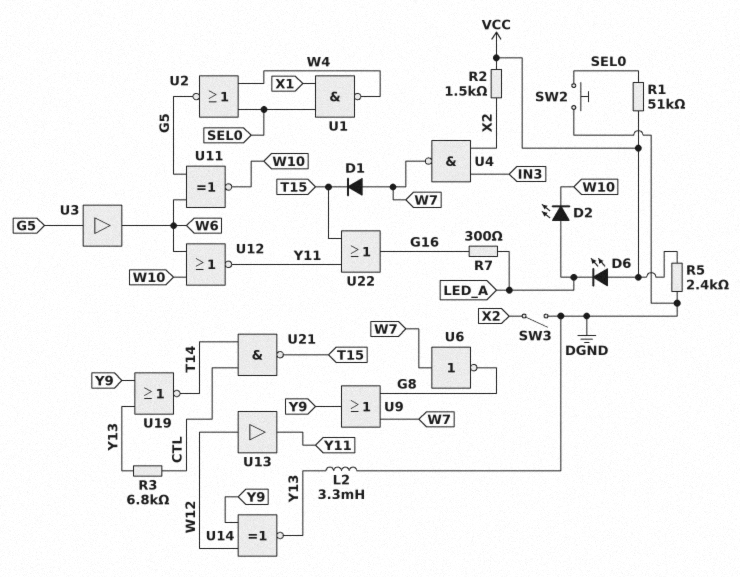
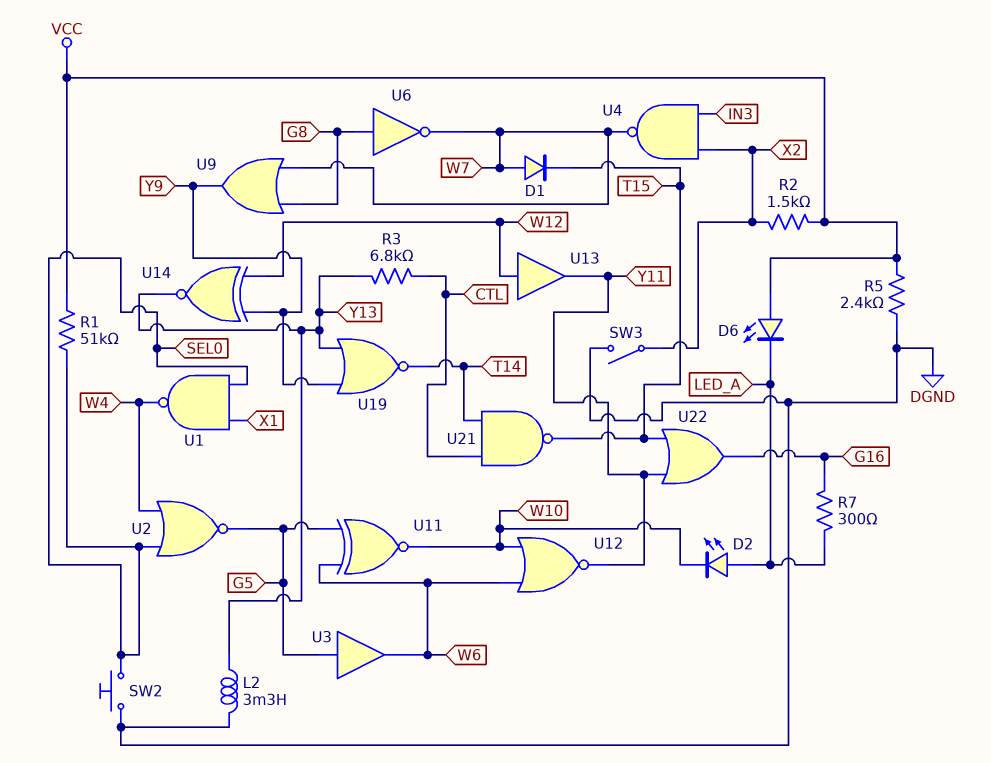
U6: NOT (in W7, out G8) -> NOT (in G8, out W7)

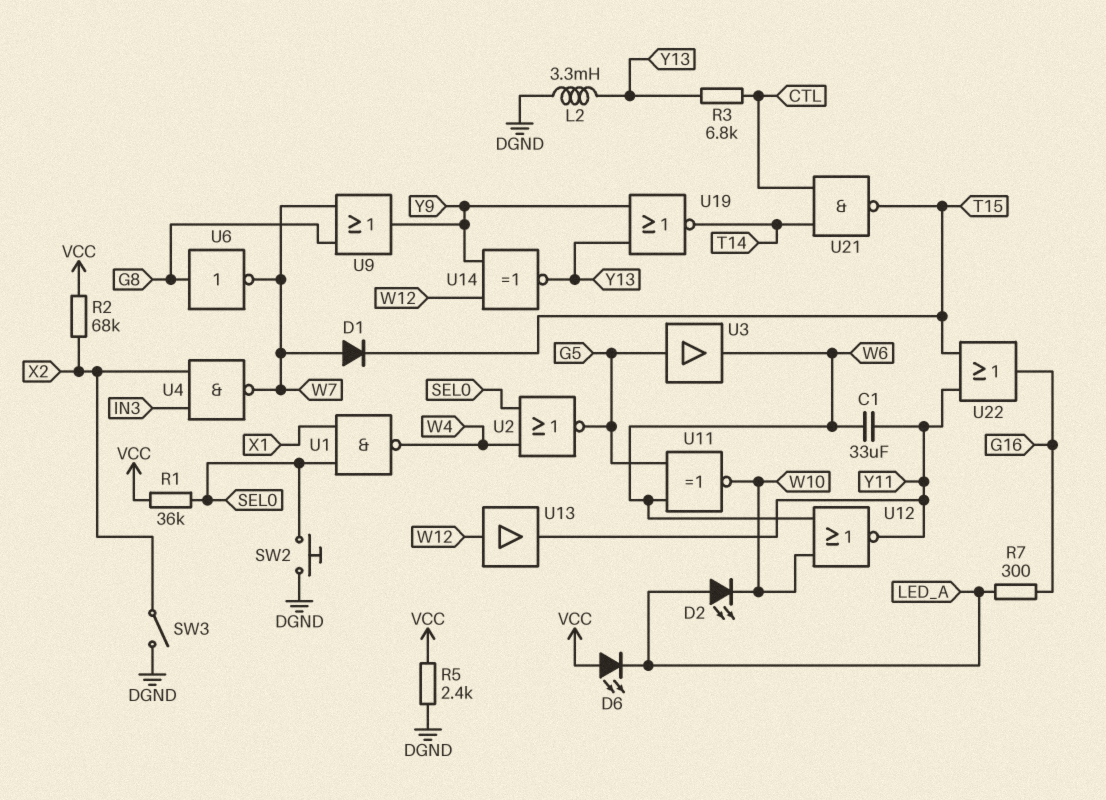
C1: none -> 33uF (W6, Y11)
R1: 51k (SEL0, VCC) -> 36k (SEL0, VCC)
R2: 1.5k (VCC, X2) -> 68k (VCC, X2)

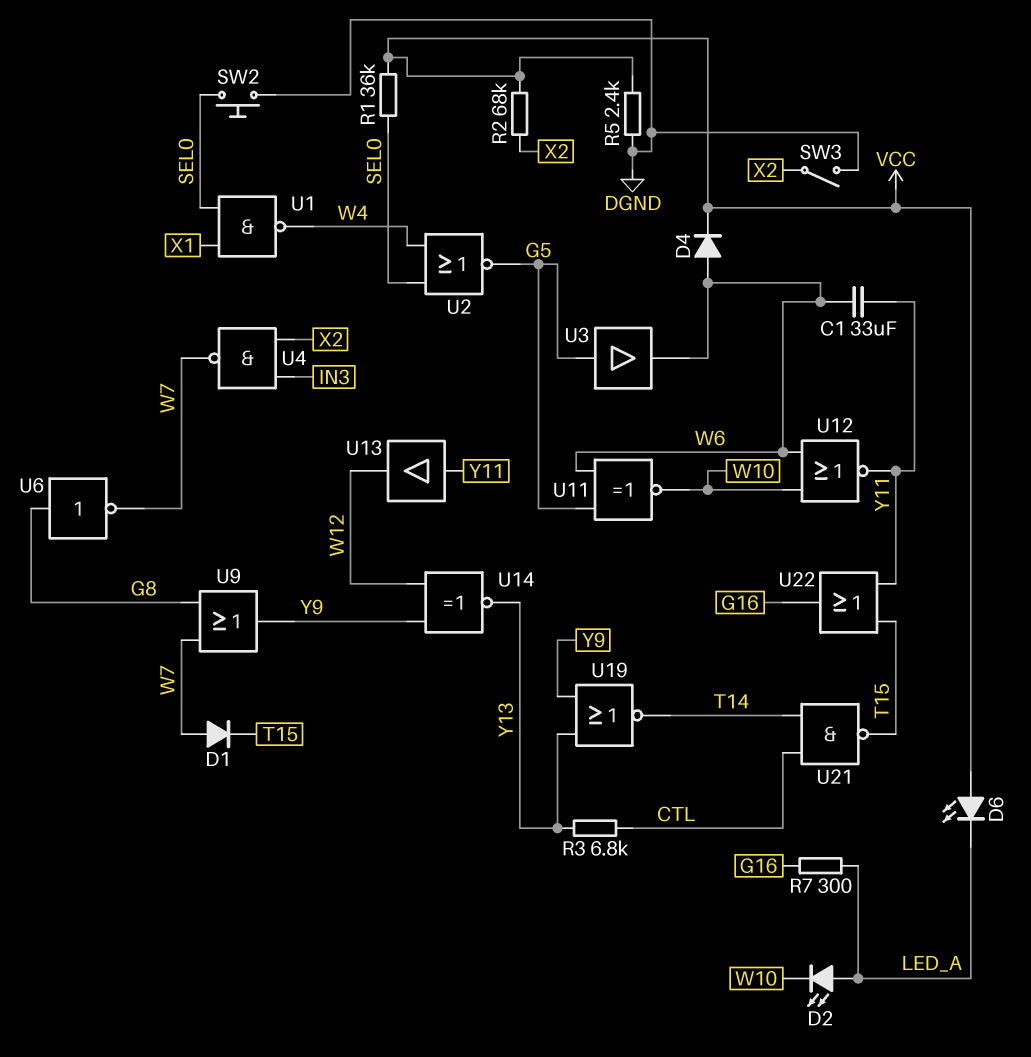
D4: none -> diode (A W6, K VCC)
L2: 3.3mH (DGND, Y13) -> none
U13: buffer (in W12, out Y11) -> buffer (in Y11, out W12)

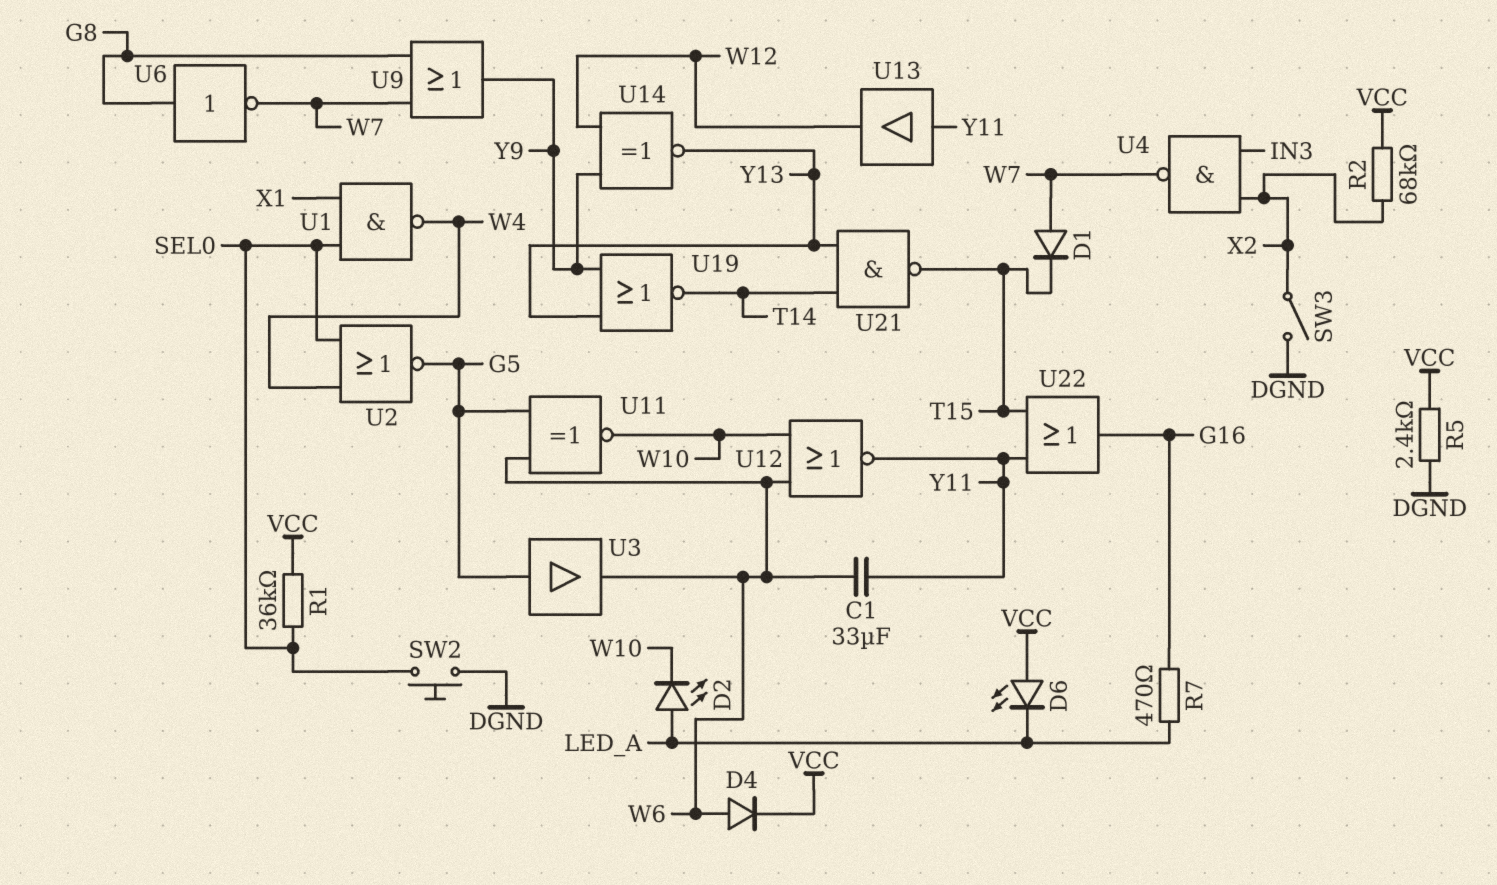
R3: 6.8k (CTL, Y13) -> none
R7: 300 (G16, LED_A) -> 470 (G16, LED_A)
U21: NAND (in CTL, in T14, out T15) -> NAND (in T14, in Y13, out T15)

